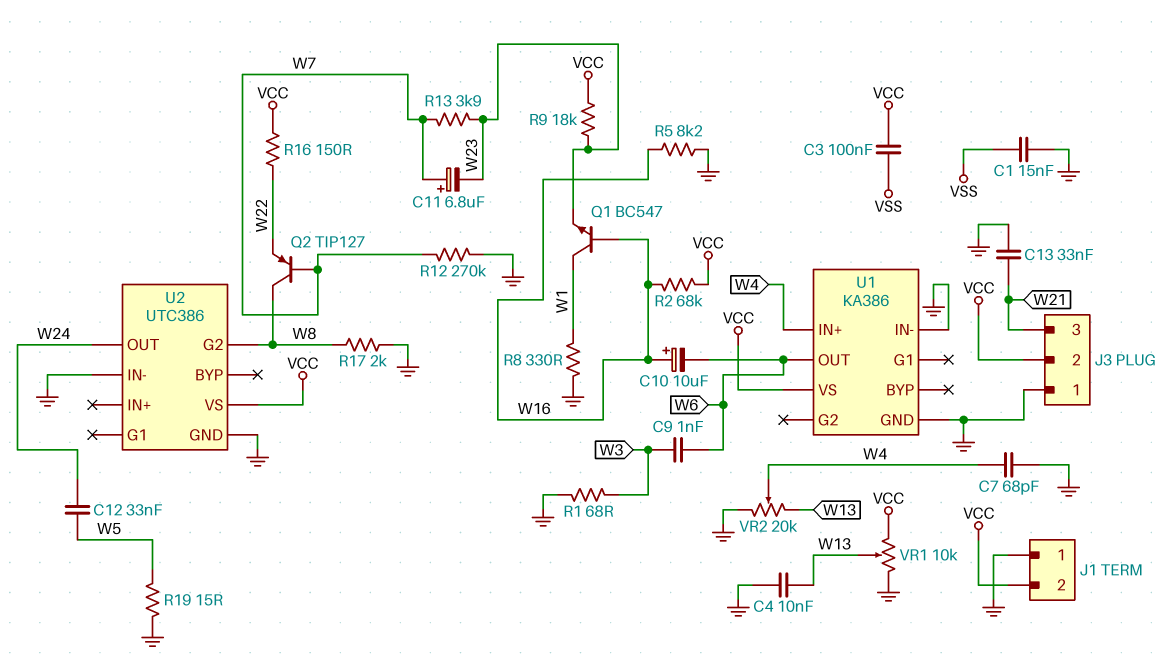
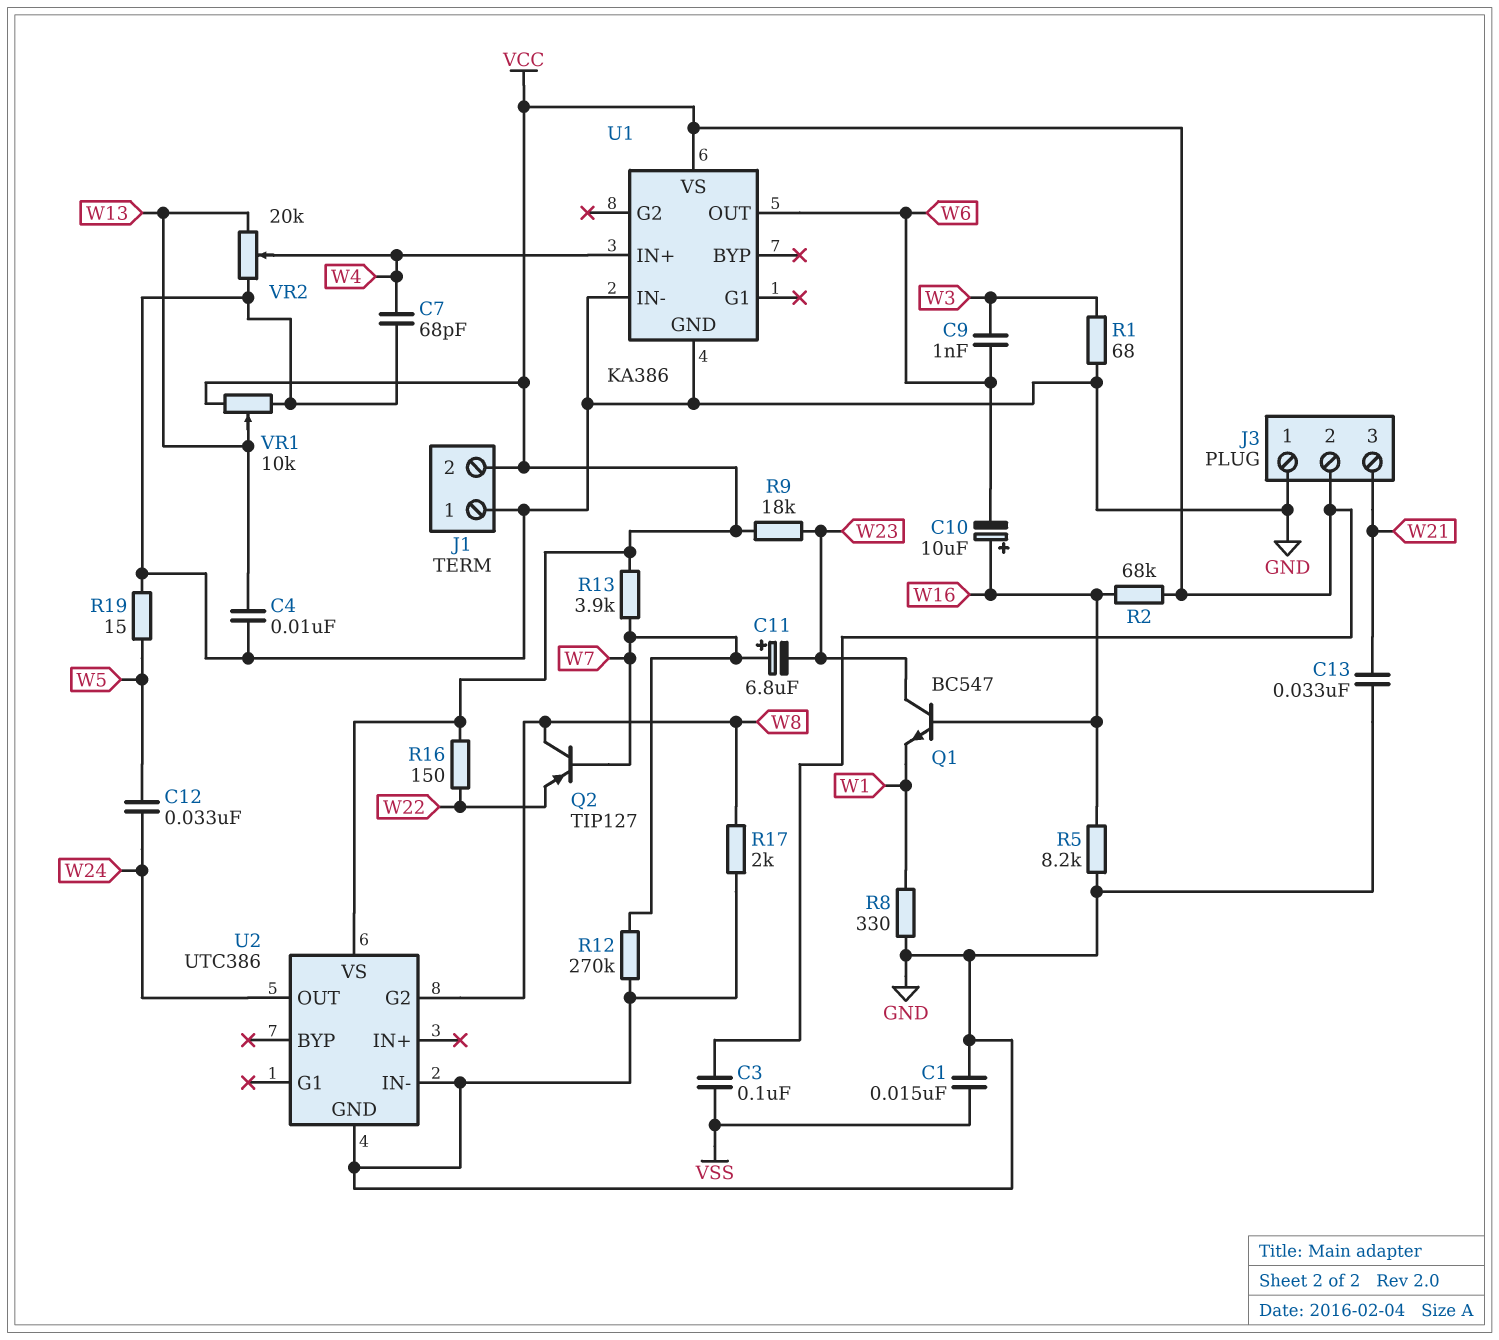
Q1: NPN BC547 (B W16, C W1, E W23) -> NPN BC547 (B W16, C W23, E W1)
R13: 3.9k (W7, W23) -> 3.9k (VCC, W7)

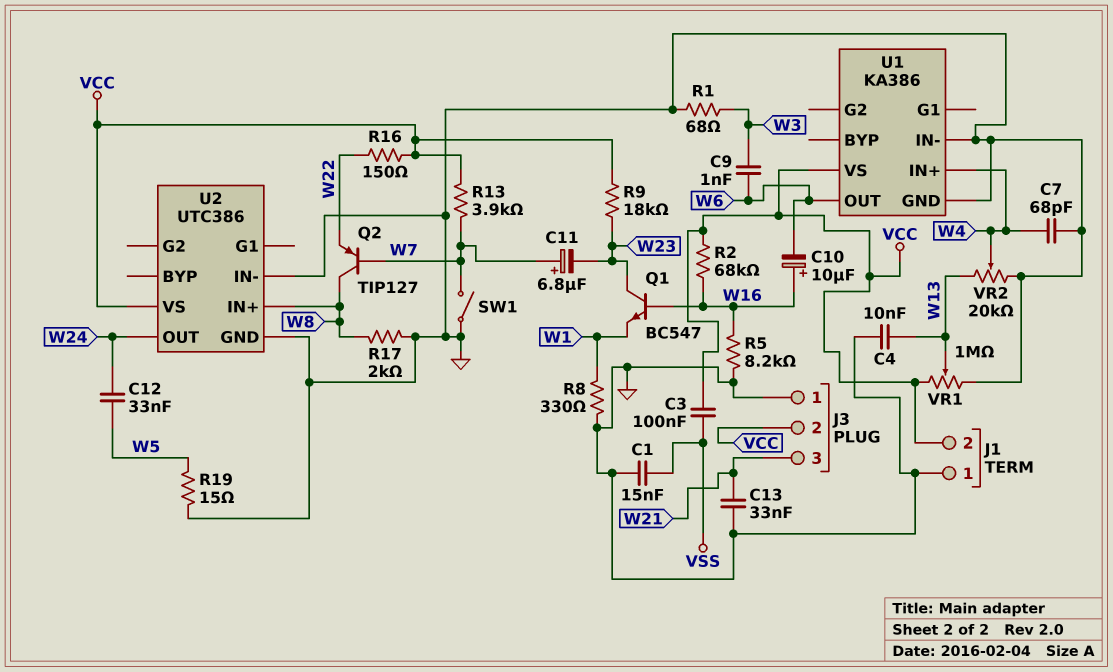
R12: 270k (GND, W7) -> none
SW1: none -> switch (GND, W7)
U2 pin G2: W8 -> none
U2 pin IN+: none -> W8
VR1: 10k (GND, VCC, wiper W13) -> 1M (GND, VCC, wiper W13)

